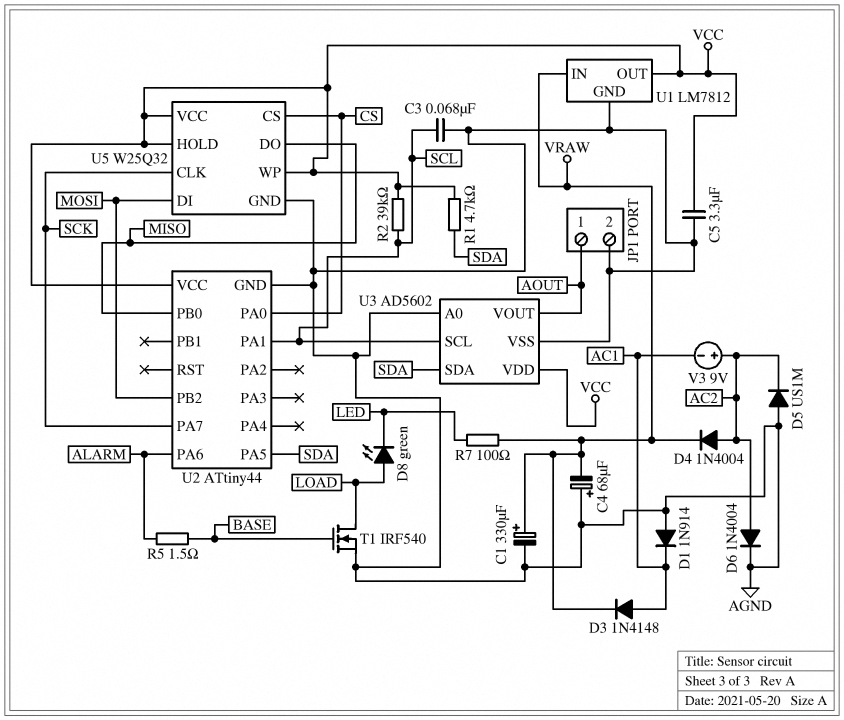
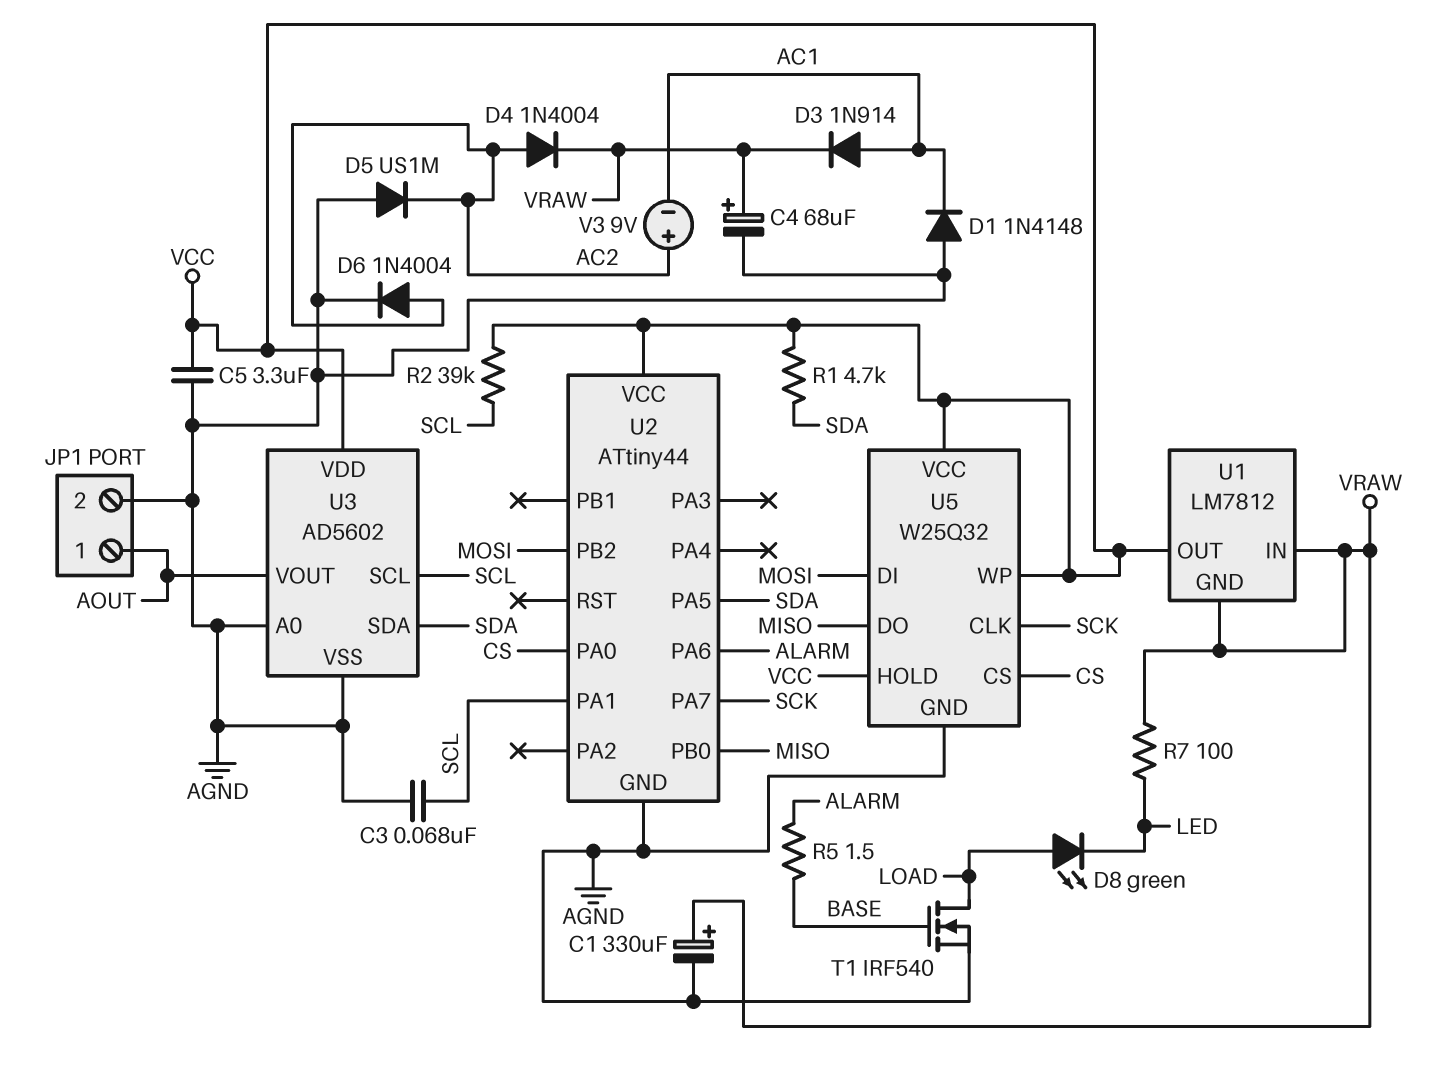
C4: 68uF (plus AGND, minus VRAW) -> 68uF (plus VRAW, minus AGND)
D1: diode 1N914 (A AGND, K AC1) -> diode 1N4148 (A AGND, K AC1)
D3: diode 1N4148 (A AC1, K VRAW) -> diode 1N914 (A AC1, K VRAW)
U1 pin GND: AGND -> VRAW

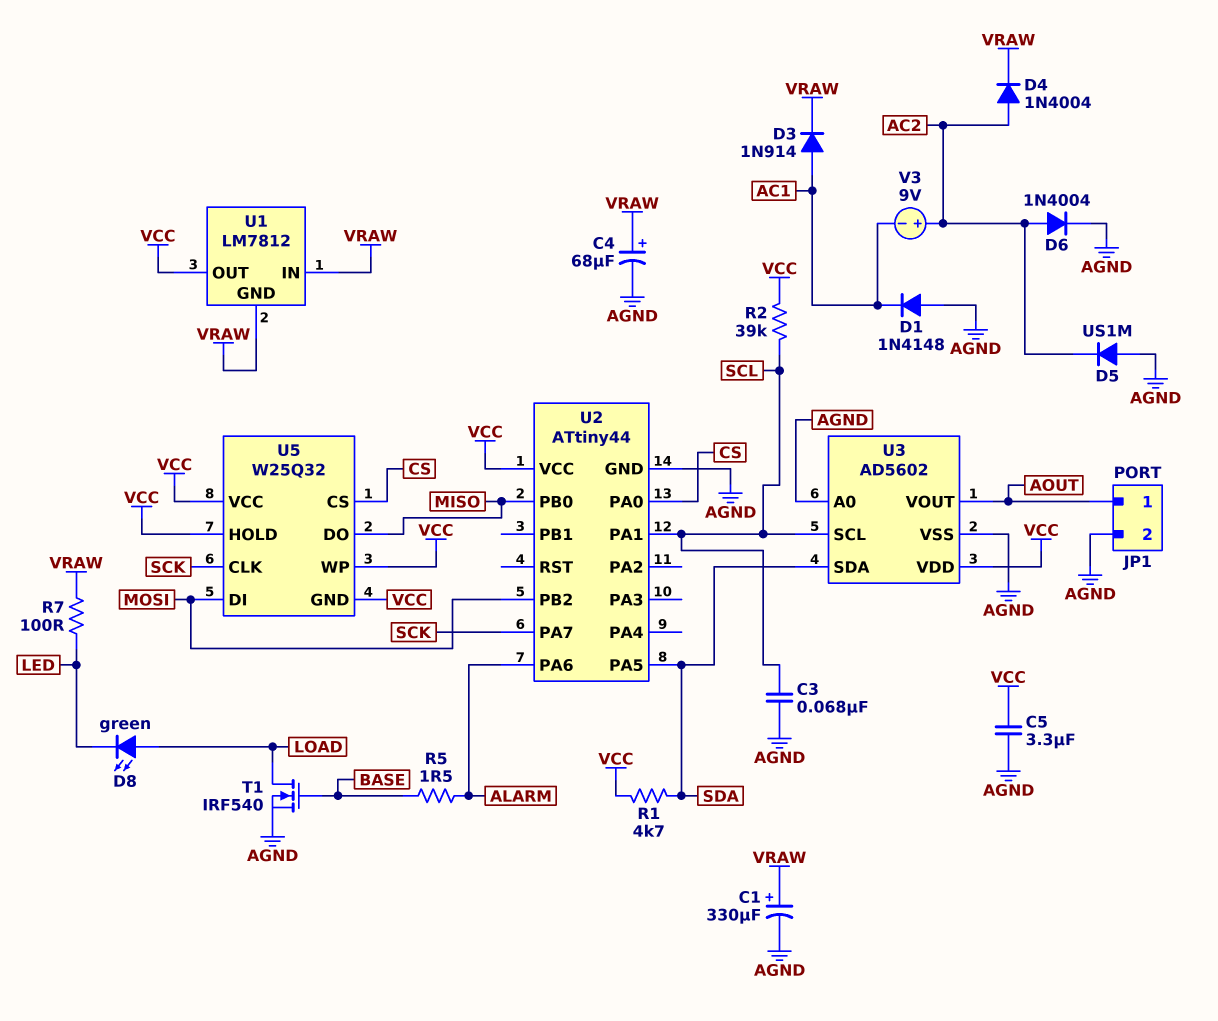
U5 pin GND: AGND -> VCC

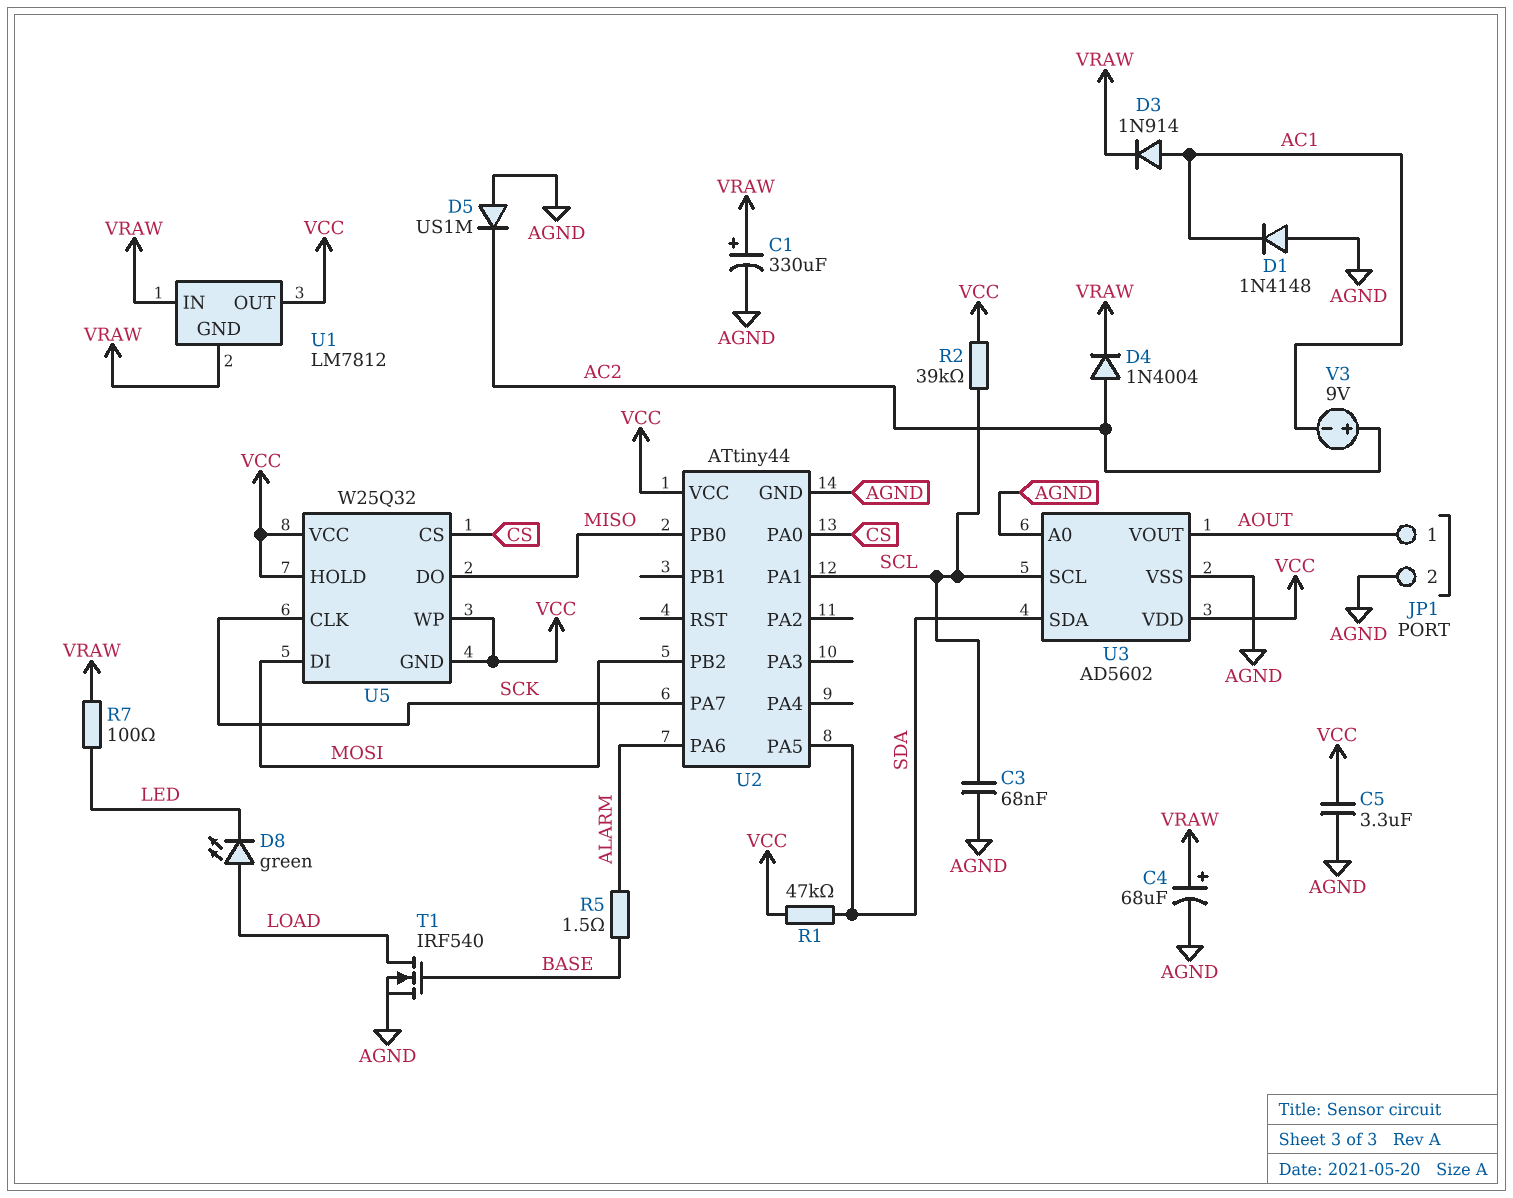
D6: diode 1N4004 (A AC2, K AGND) -> none
R1: 4.7k (SDA, VCC) -> 47k (SDA, VCC)

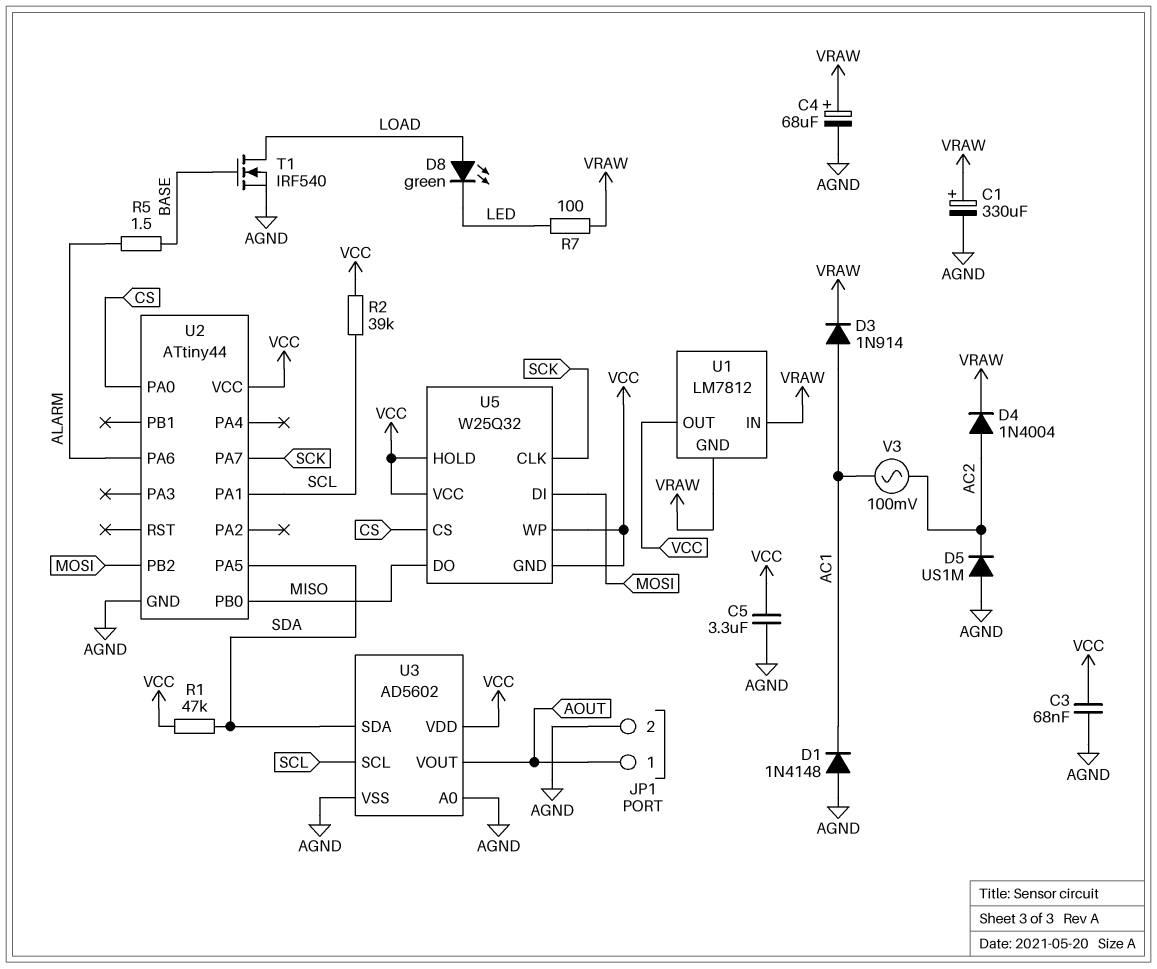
C3: 68nF (AGND, SCL) -> 68nF (AGND, VCC)
V3: 9V (plus AC2, minus AC1) -> AC 100mV (AC1, AC2)

